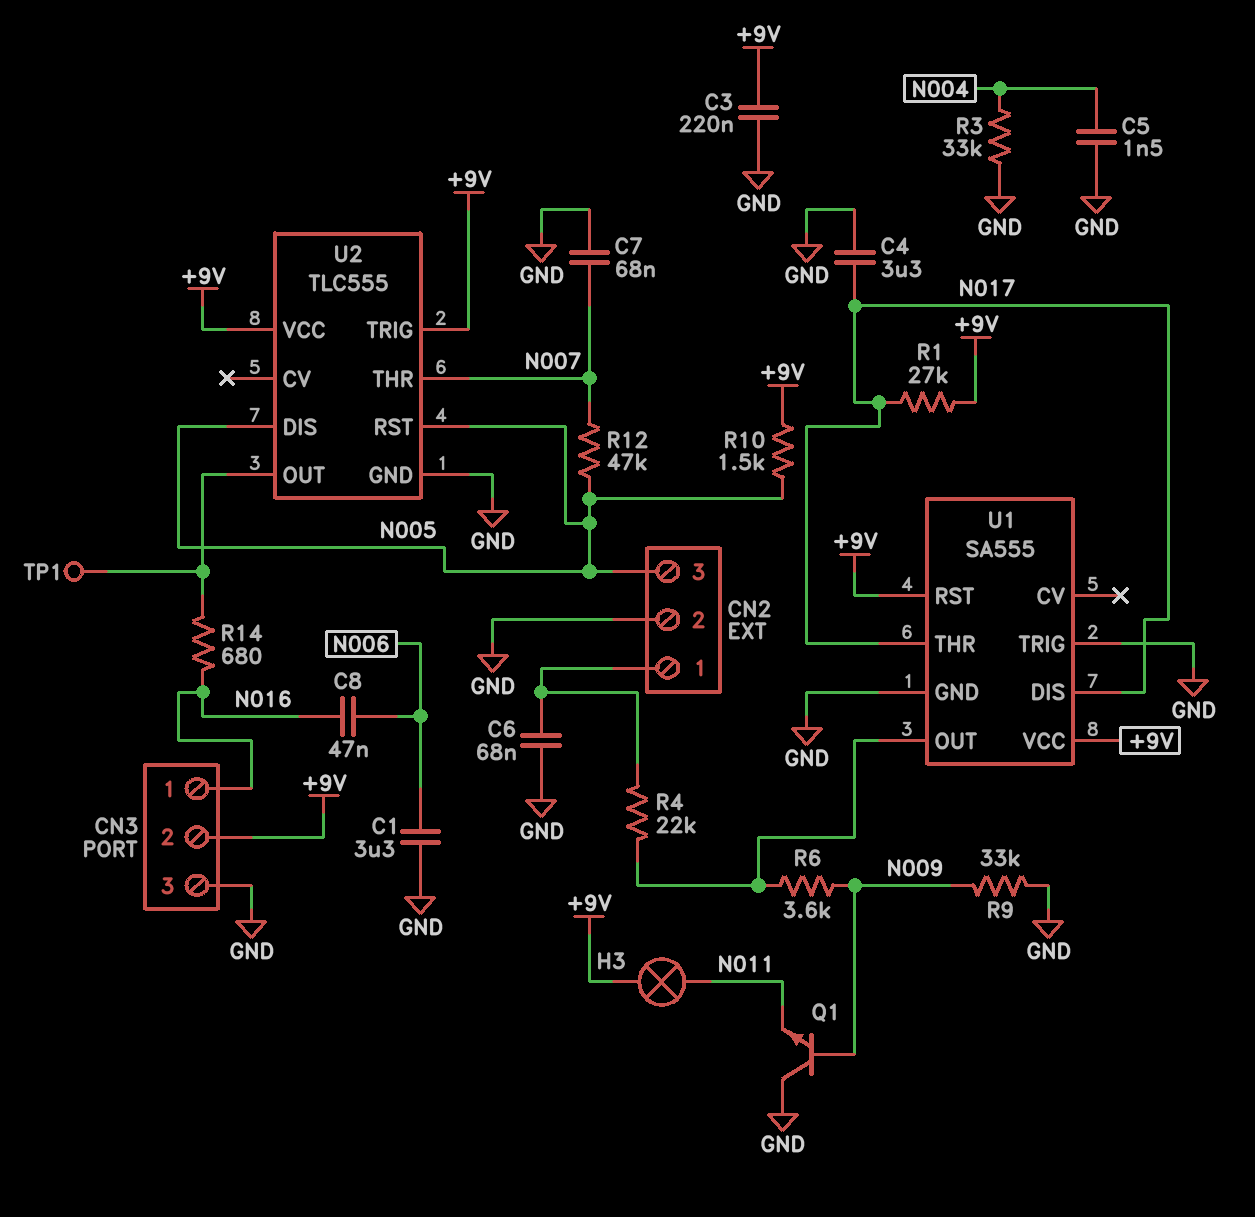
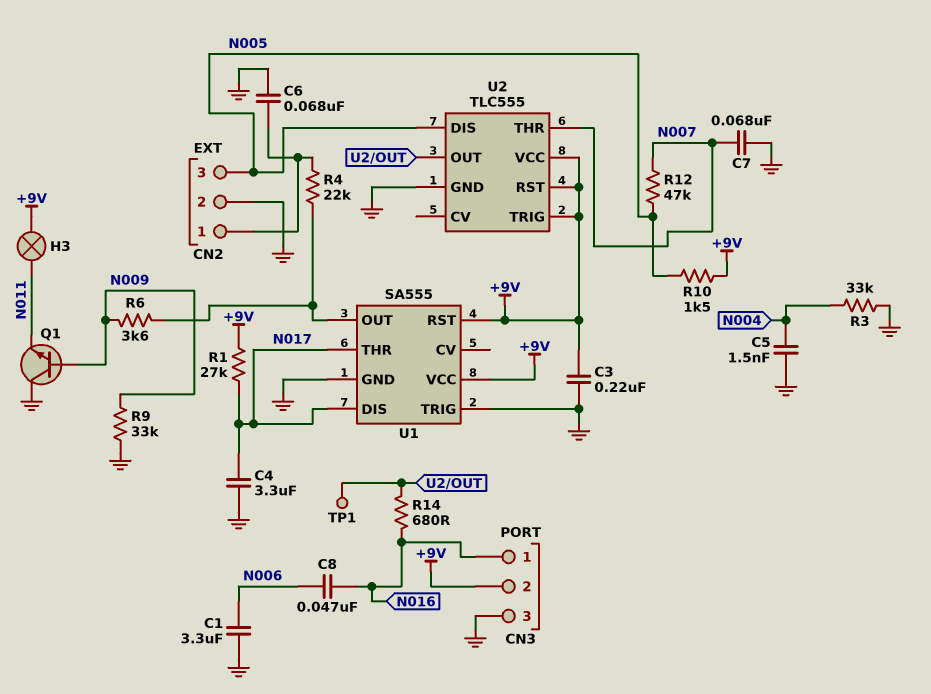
U2 pin RST: N005 -> +9V

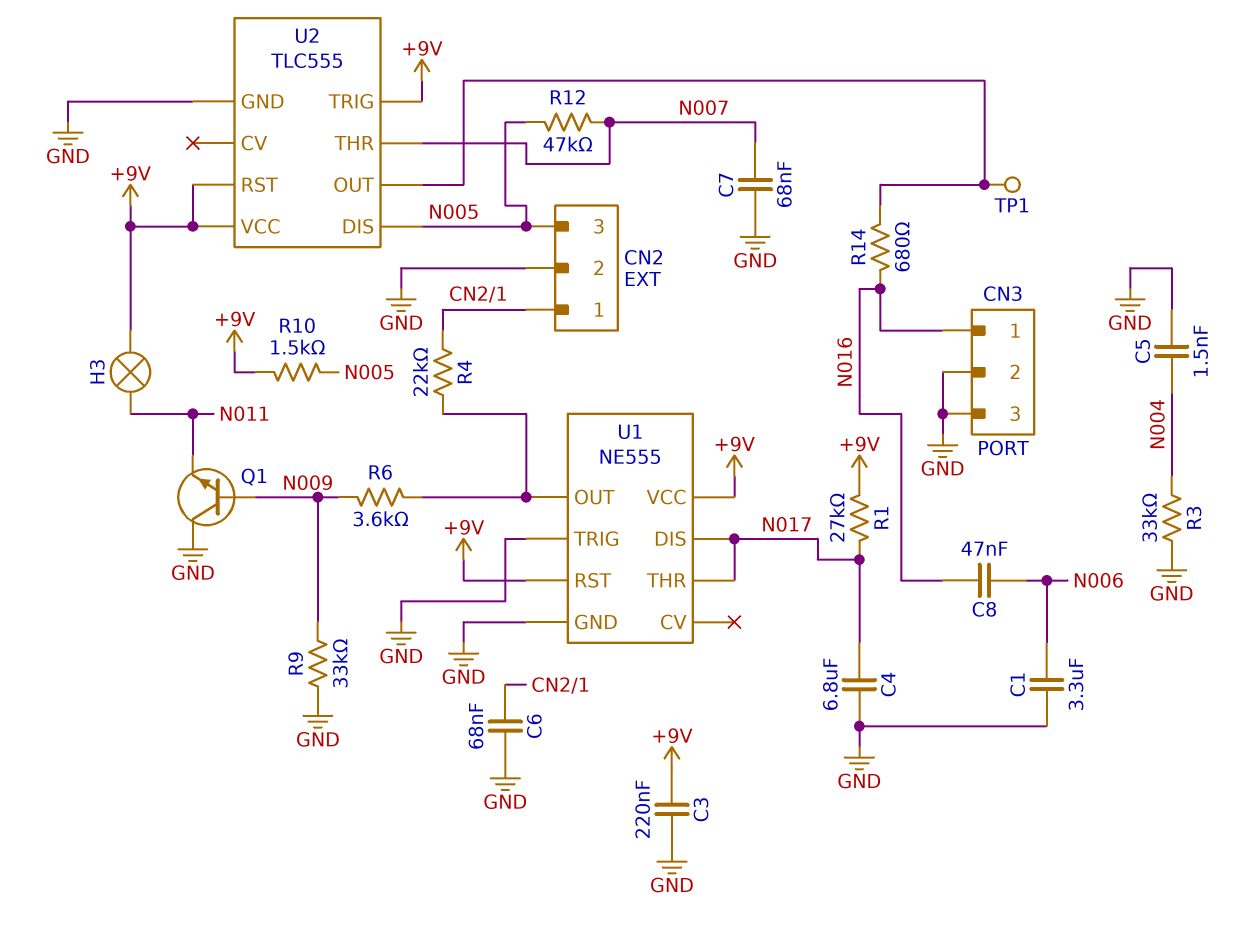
C4: 3.3uF (GND, N017) -> 6.8uF (GND, N017)
CN3 pin 2: +9V -> GND
U1: SA555 -> NE555

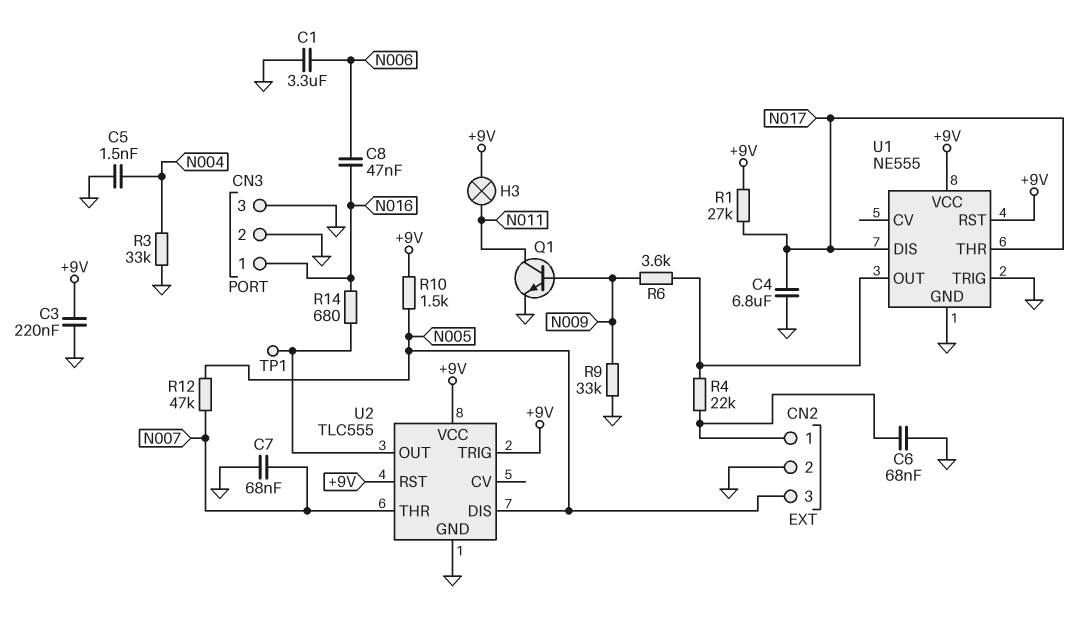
Q1: NPN (B N009, C GND, E N011) -> NPN (B N009, C N011, E GND)

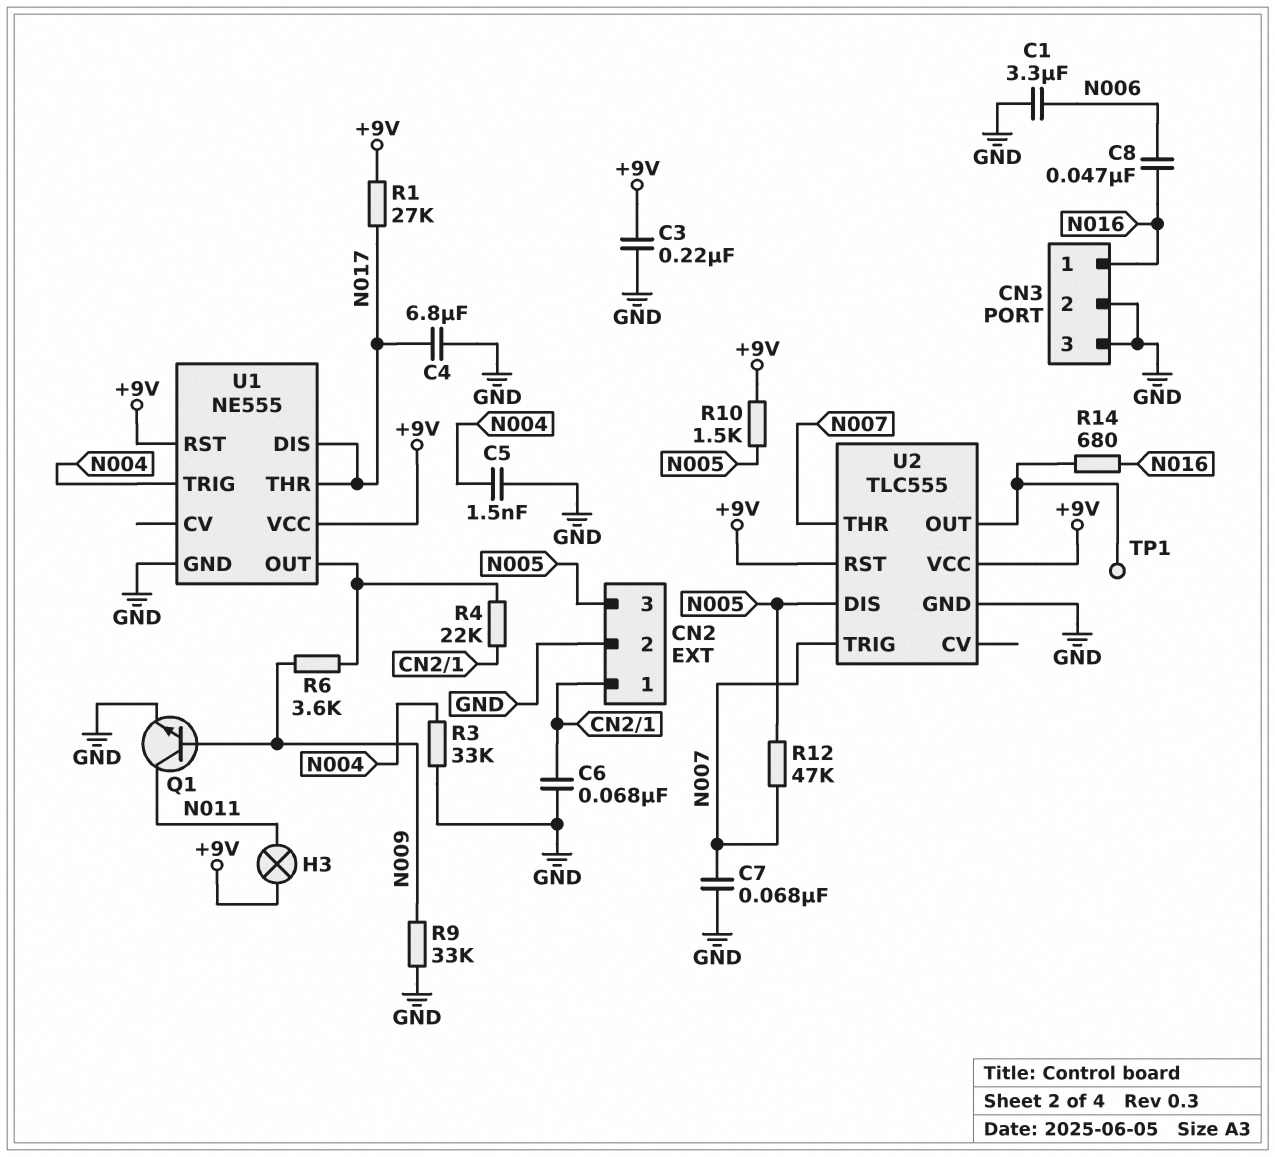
U1 pin TRIG: GND -> N004
U2 pin TRIG: +9V -> N007

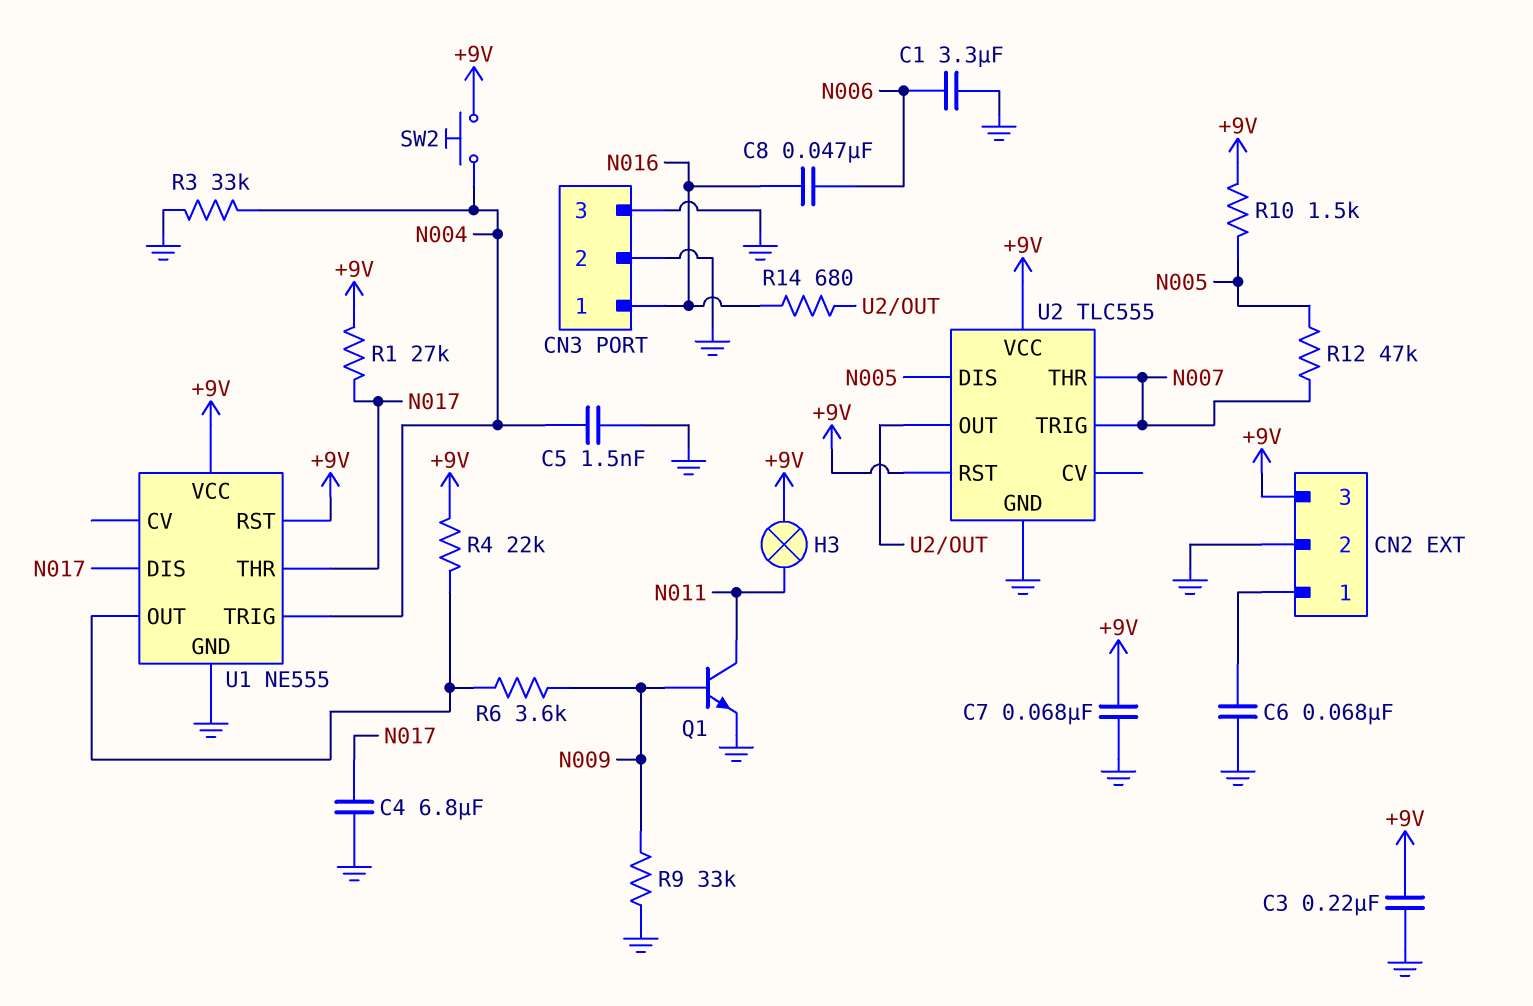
C7: 68nF (GND, N007) -> 68nF (+9V, GND)
CN2 pin 3: N005 -> +9V
R4: 22k (CN2/1, U1/OUT) -> 22k (+9V, U1/OUT)
SW2: none -> button (+9V, N004)
TP1: test point (U2/OUT) -> none

